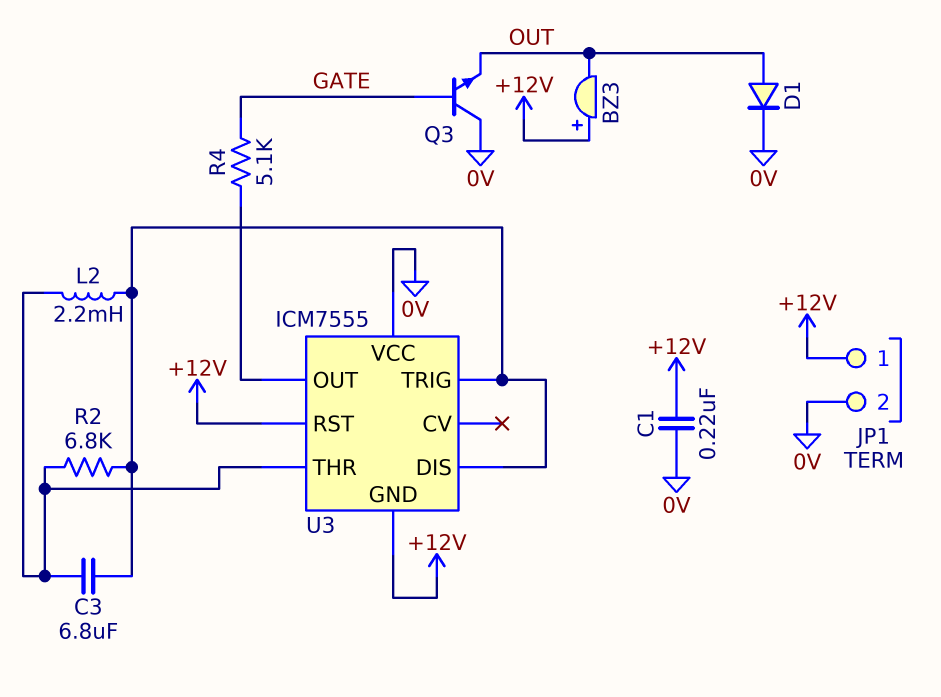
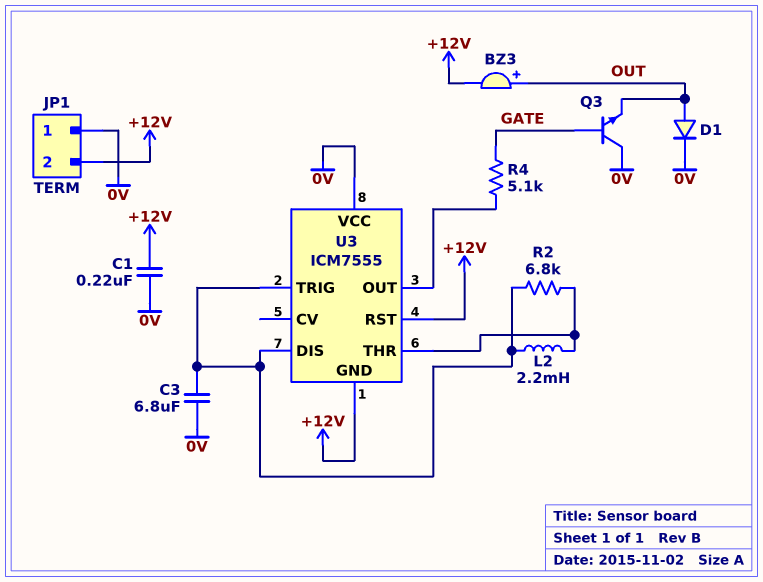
BZ3: buzzer (plus +12V, minus OUT) -> buzzer (plus OUT, minus +12V)
C3: 6.8uF (U3/DIS, U3/THR) -> 6.8uF (0V, U3/DIS)
JP1 pin 1: +12V -> 0V
JP1 pin 2: 0V -> +12V

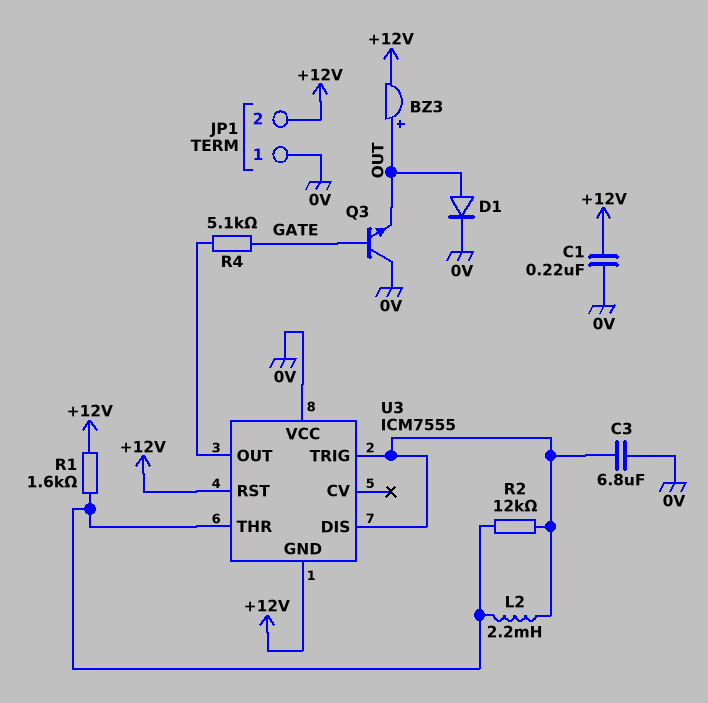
R1: none -> 1.6k (+12V, U3/THR)
R2: 6.8k (U3/DIS, U3/THR) -> 12k (U3/DIS, U3/THR)

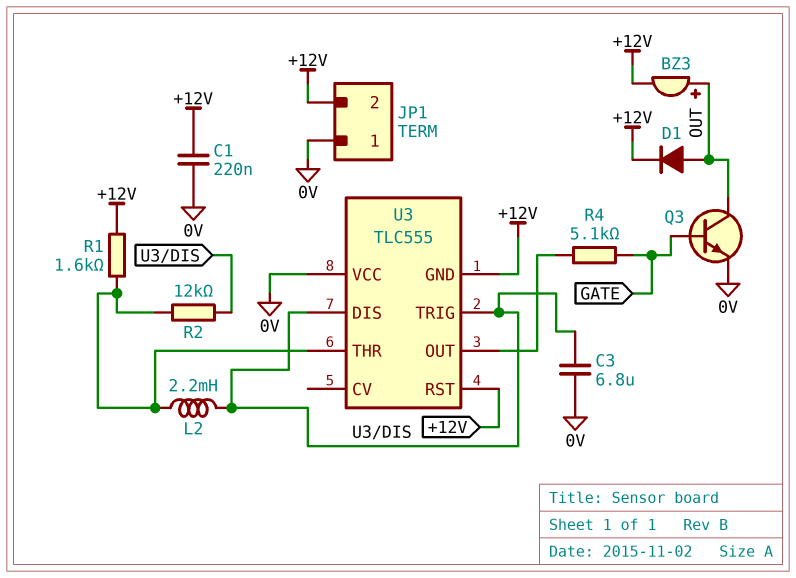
D1: diode (A OUT, K 0V) -> diode (A OUT, K +12V)
Q3: NPN (B GATE, C 0V, E OUT) -> NPN (B GATE, C OUT, E 0V)
U3: ICM7555 -> TLC555

